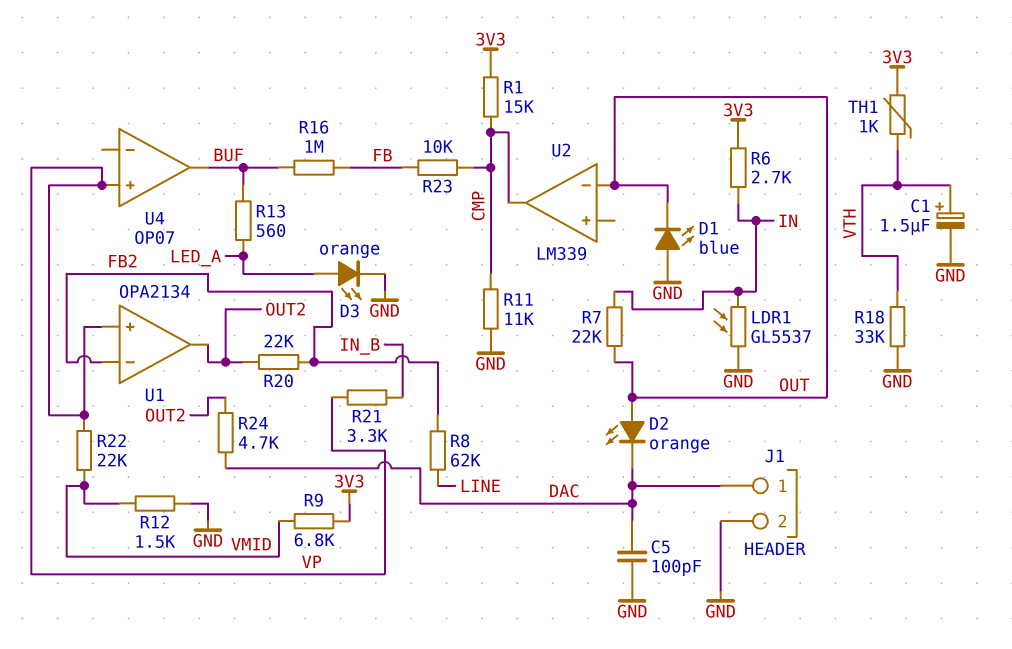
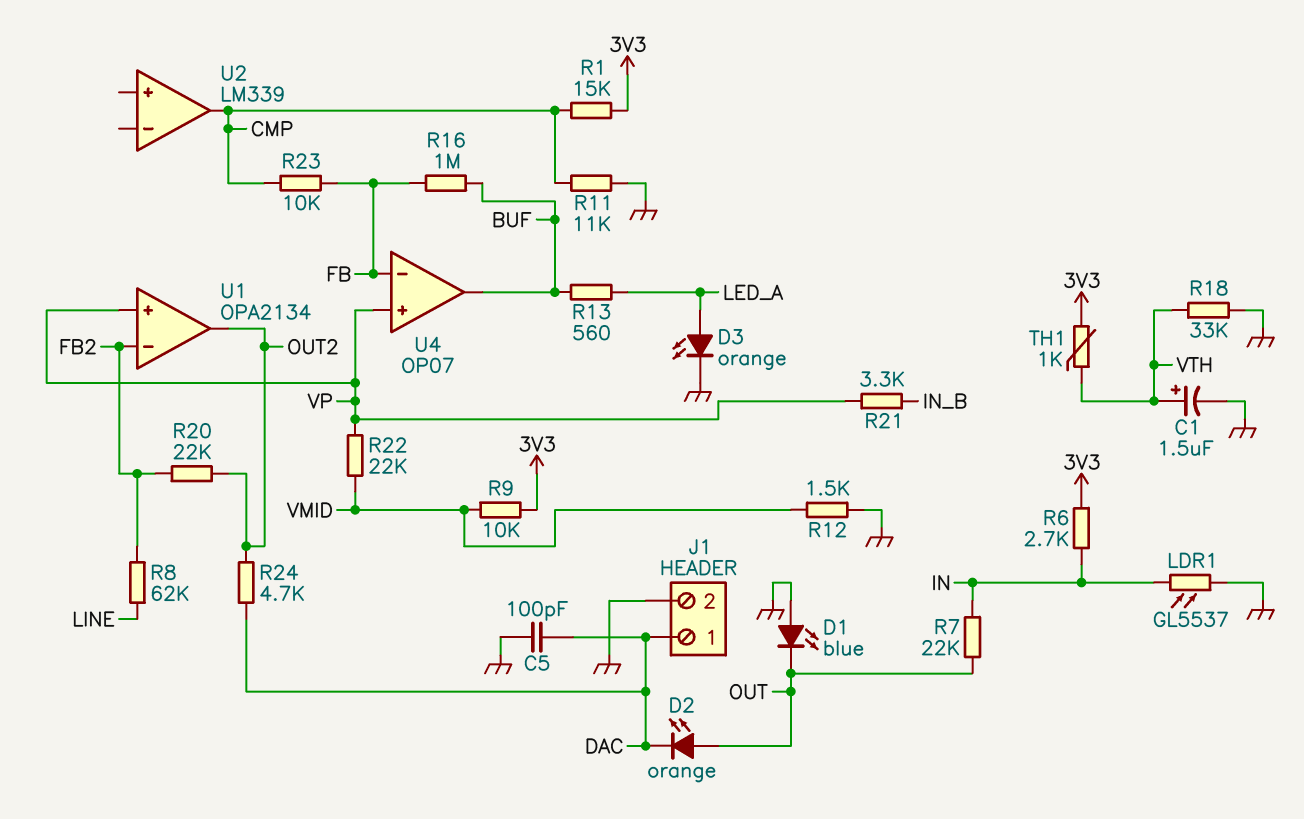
R9: 6.8k (3V3, VMID) -> 10k (3V3, VMID)
U2 pin in-: OUT -> none
U4 pin in-: none -> FB

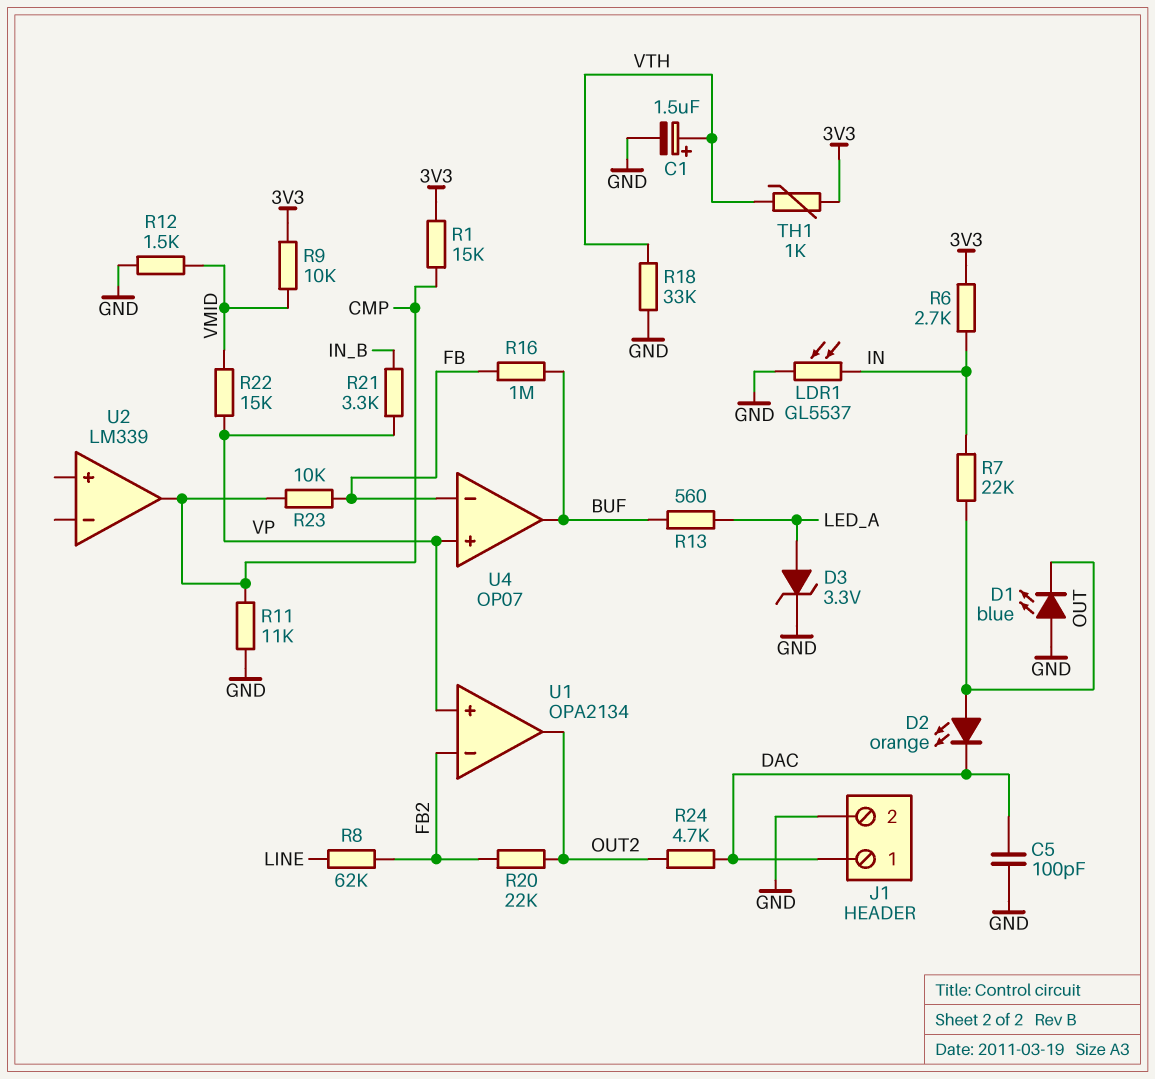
D3: LED orange (A LED_A, K GND) -> zener 3.3V (A LED_A, K GND)
R22: 22k (VMID, VP) -> 15k (VMID, VP)

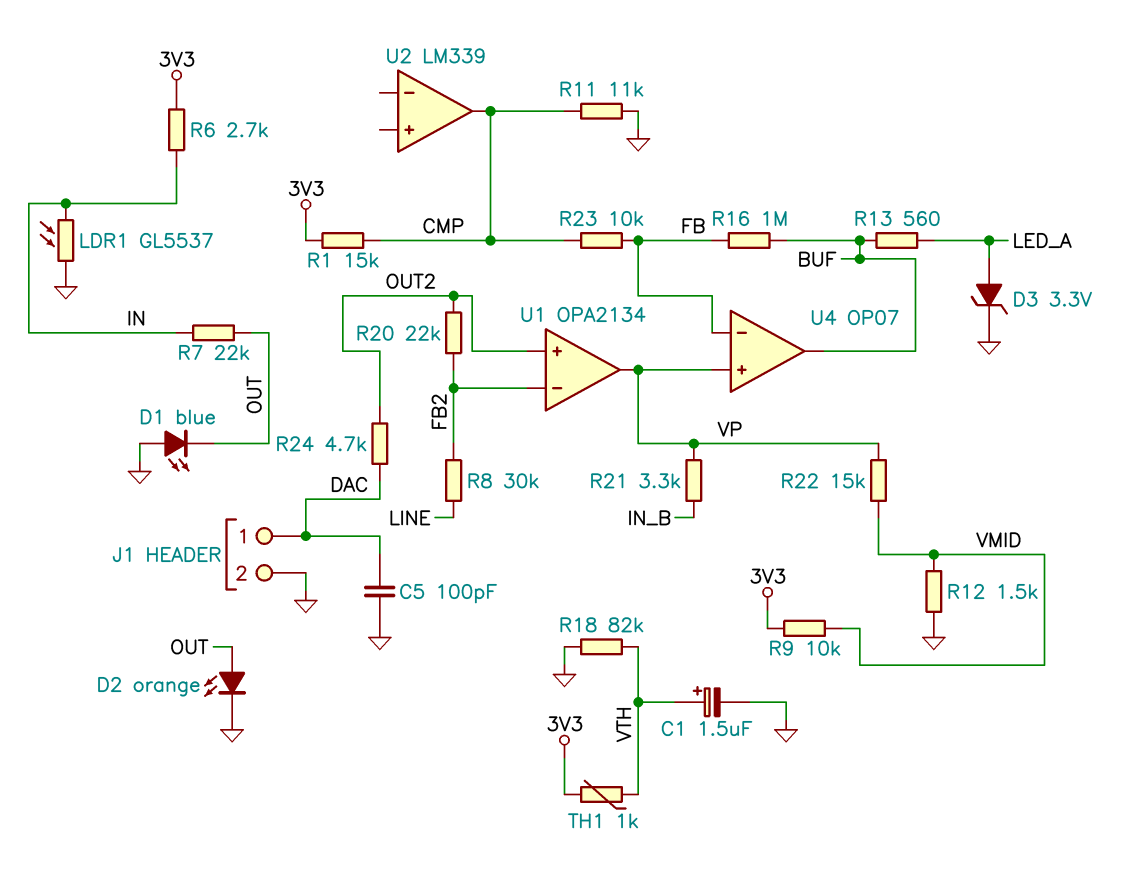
D2: LED orange (A OUT, K DAC) -> LED orange (A OUT, K GND)
R8: 62k (FB2, LINE) -> 30k (FB2, LINE)
R18: 33k (GND, VTH) -> 82k (GND, VTH)
U1 pin in+: VP -> OUT2
U1 pin out: OUT2 -> VP

